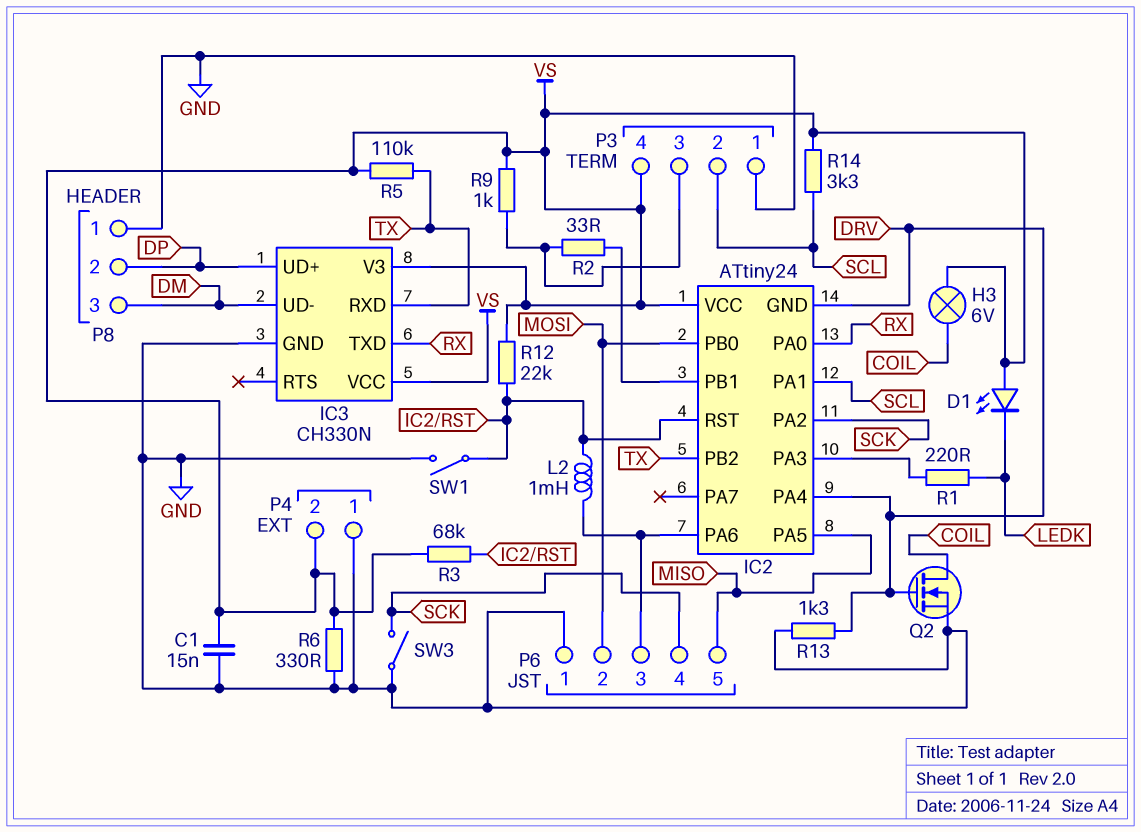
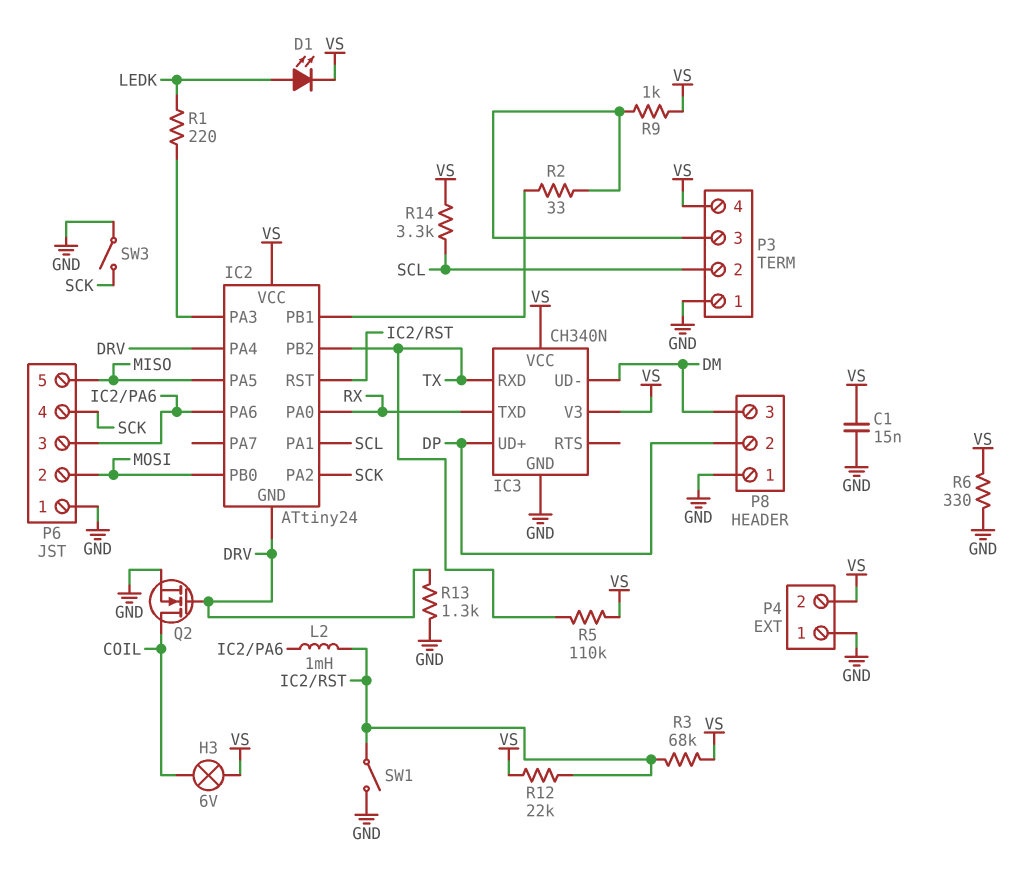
D1: LED (A VS, K LEDK) -> LED (A LEDK, K VS)
IC3: CH330N -> CH340N

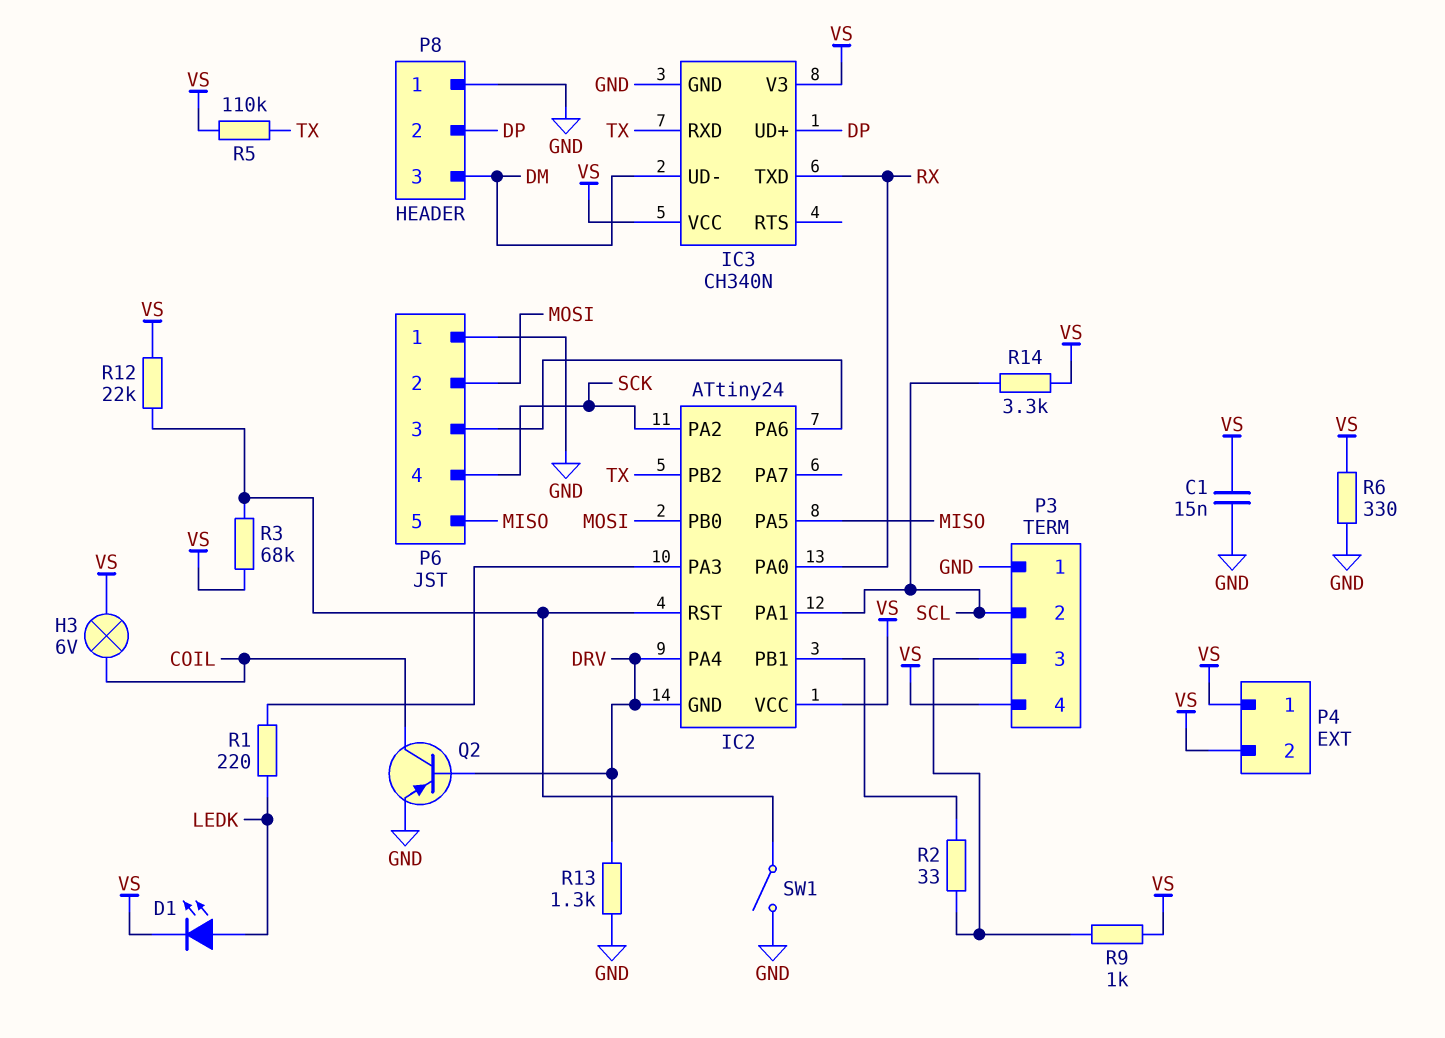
L2: 1mH (IC2/PA6, IC2/RST) -> none
P4 pin 1: GND -> VS
Q2: NMOS (G DRV, D COIL, S GND) -> PNP (B DRV, C COIL, E GND)
SW3: switch (GND, SCK) -> none

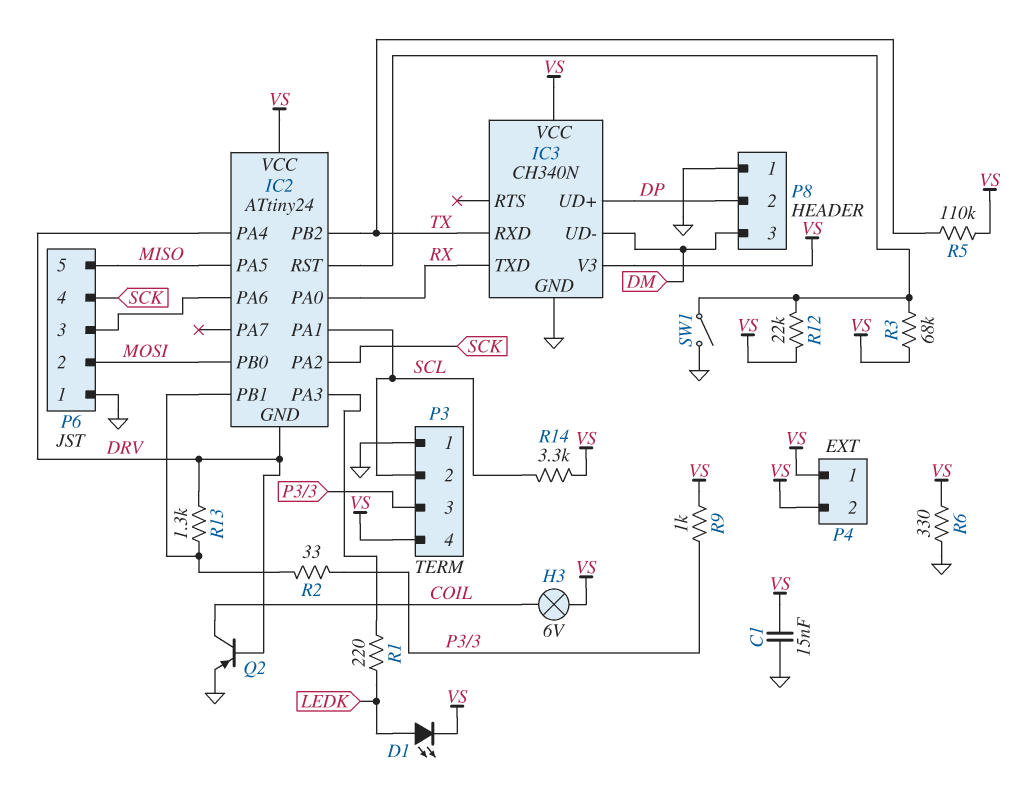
R13: 1.3k (DRV, GND) -> 1.3k (DRV, IC2/PB1)

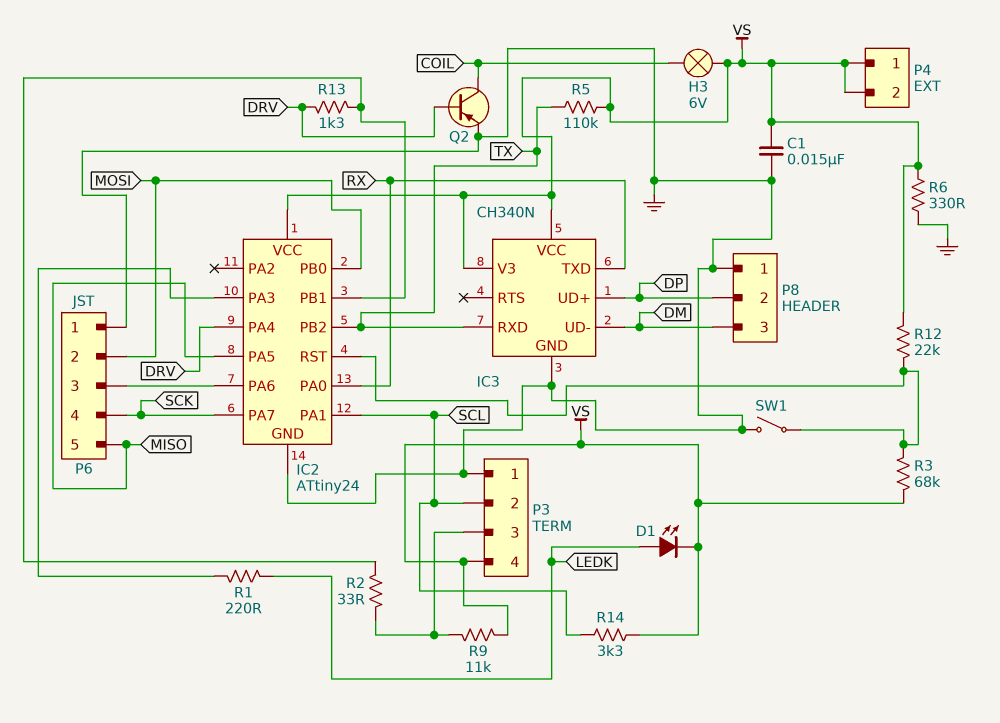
IC2 pin GND: DRV -> GND
IC2 pin PA2: SCK -> none
IC2 pin PA7: none -> SCK
R9: 1k (P3/3, VS) -> 11k (P3/3, VS)

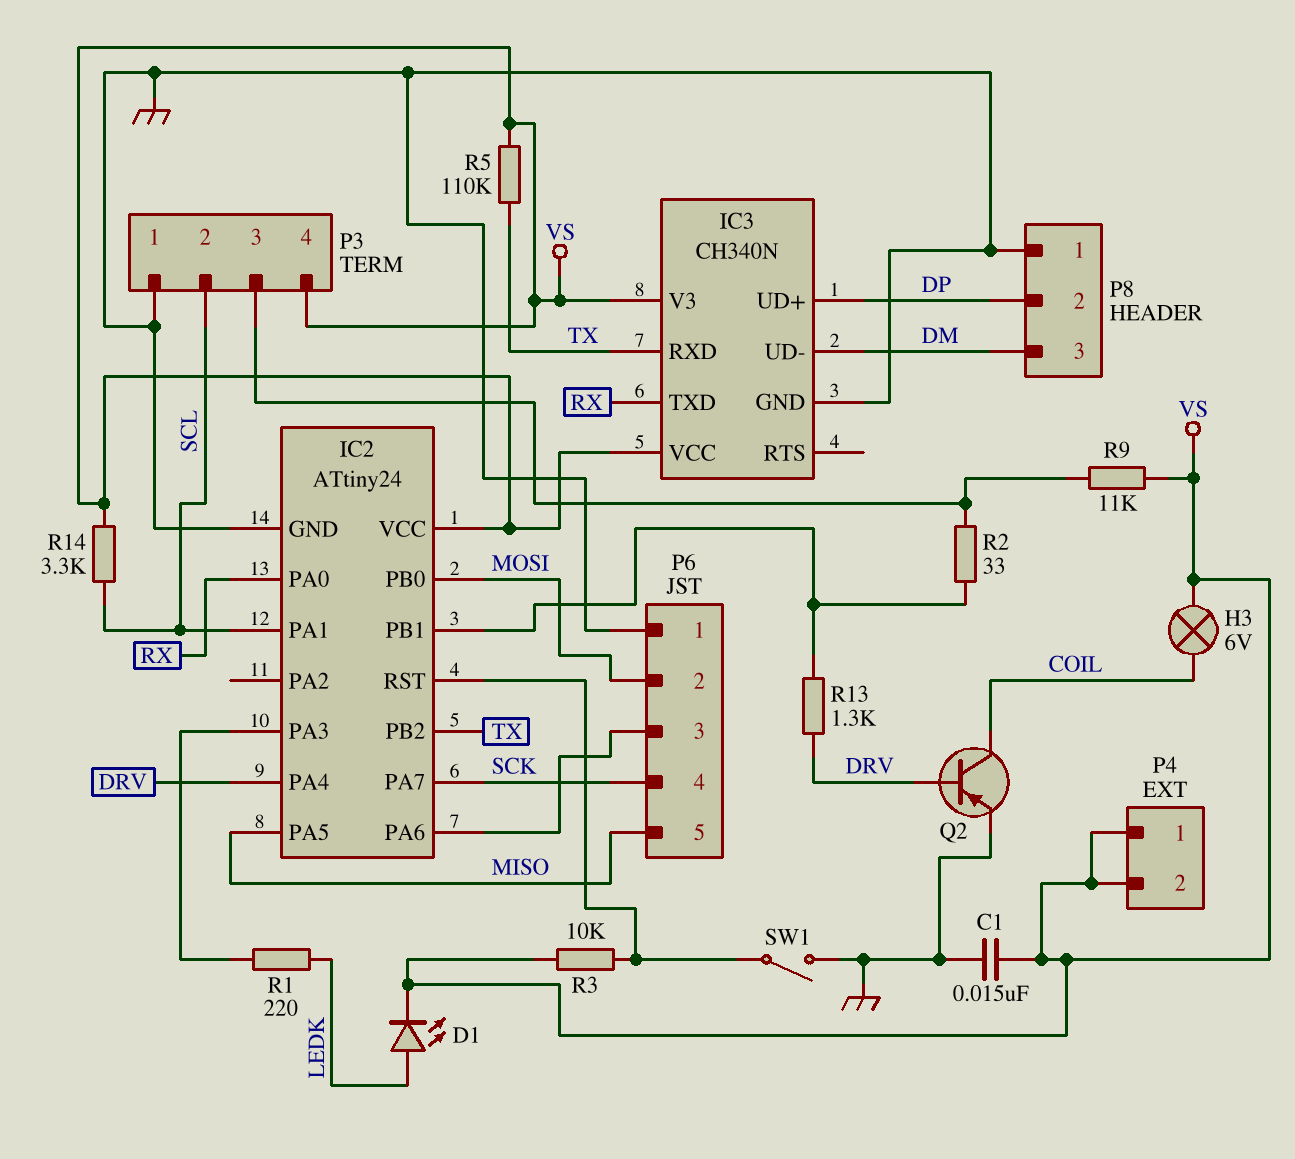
R3: 68k (IC2/RST, VS) -> 10k (IC2/RST, VS)
R6: 330 (GND, VS) -> none
R12: 22k (IC2/RST, VS) -> none

